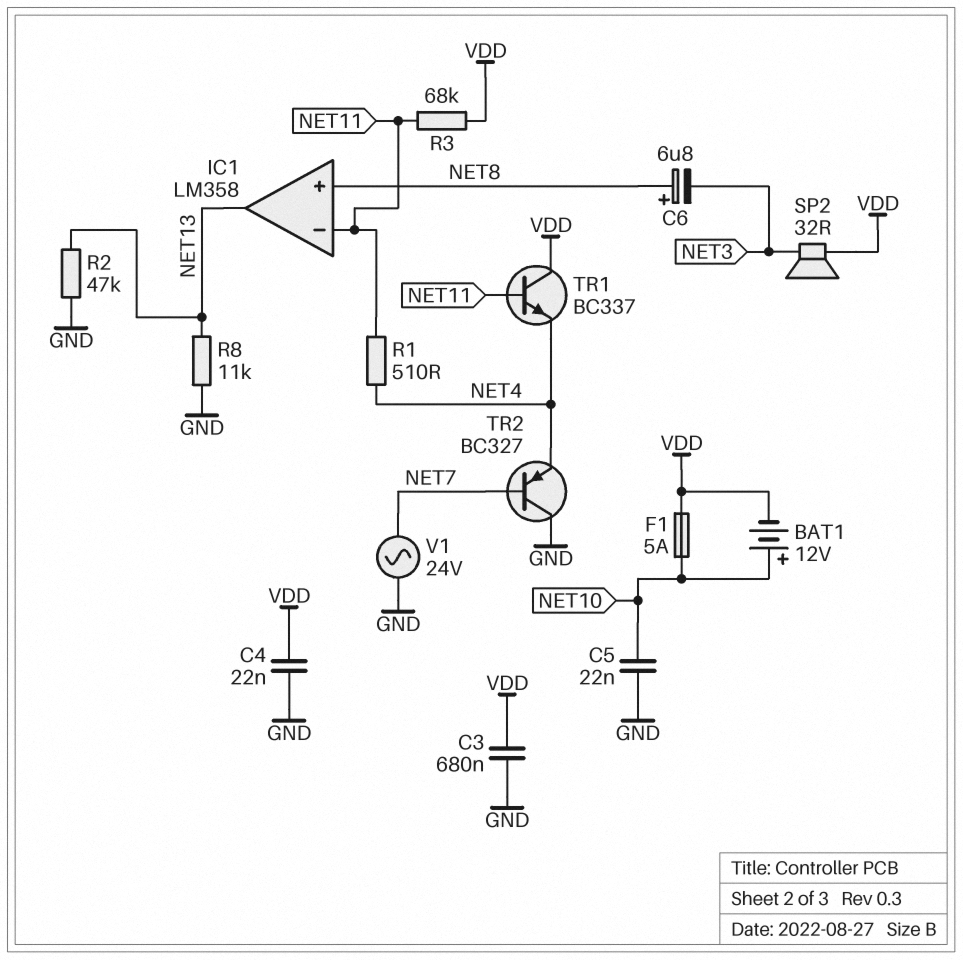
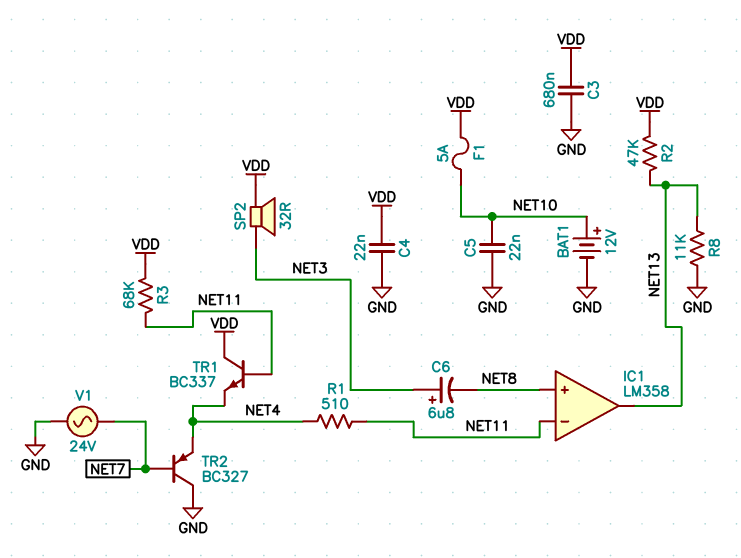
BAT1: 12V (plus NET10, minus VDD) -> 12V (plus NET10, minus GND)
C6: 6.8uF (plus NET8, minus NET3) -> 6.8uF (plus NET3, minus NET8)
R2: 47k (GND, NET13) -> 47k (NET13, VDD)

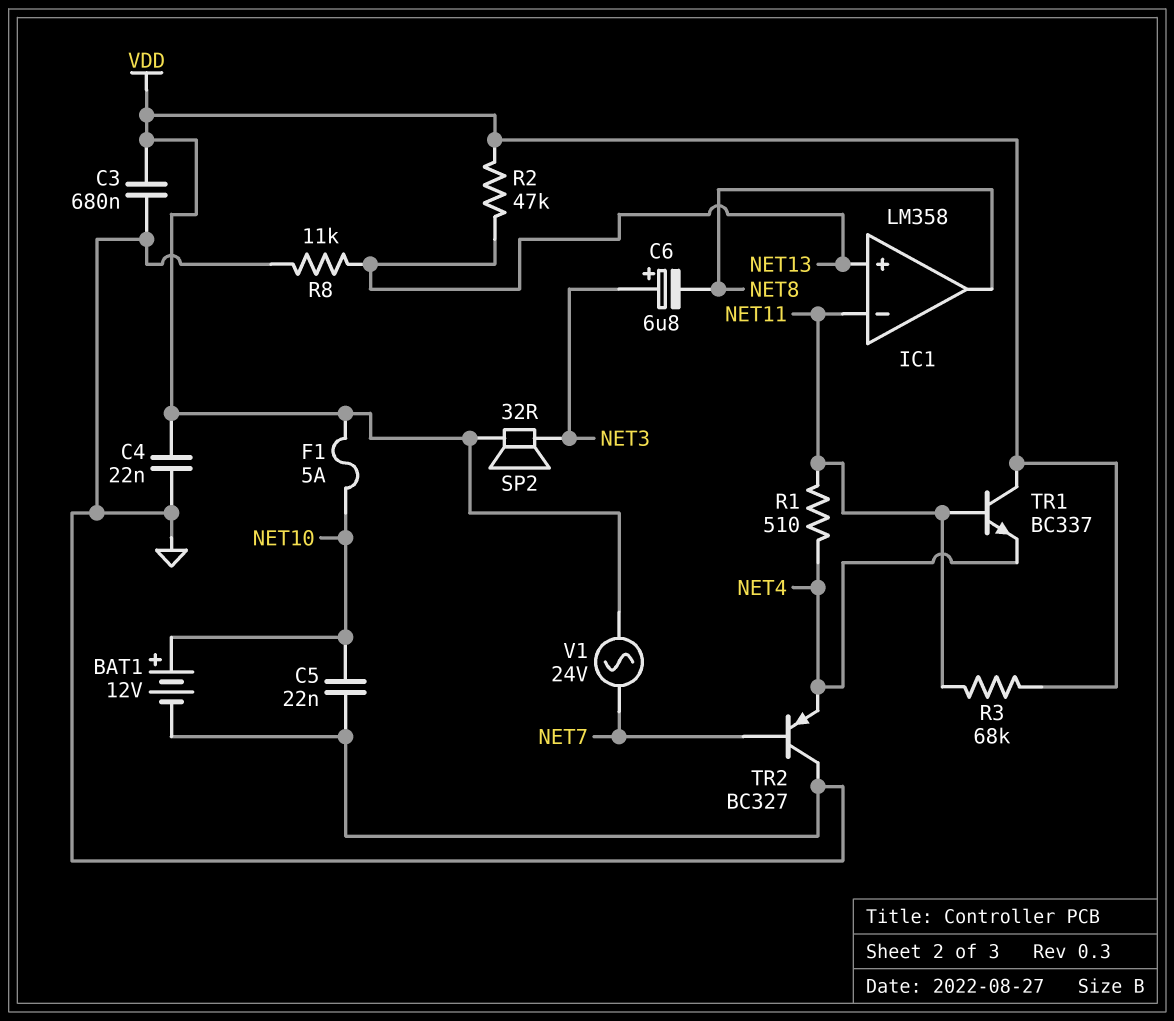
IC1 pin in+: NET8 -> NET13
IC1 pin out: NET13 -> NET8
V1: AC 24V (GND, NET7) -> AC 24V (NET7, VDD)

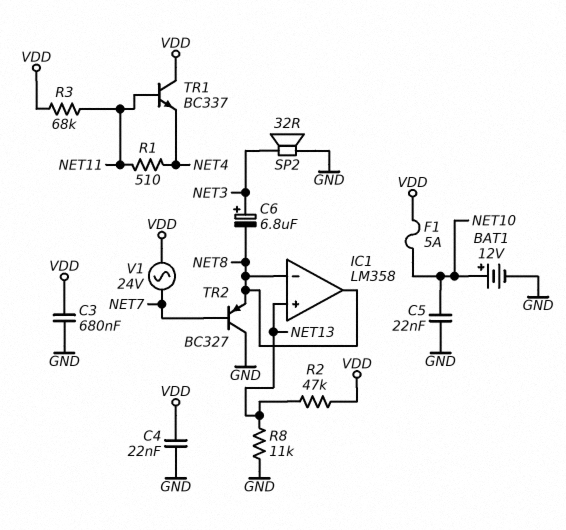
IC1 pin in-: NET11 -> NET8
SP2: speaker 32R (NET3, VDD) -> speaker 32R (GND, NET3)
TR2: PNP BC327 (B NET7, C GND, E NET4) -> PNP BC327 (B NET7, C GND, E NET8)

